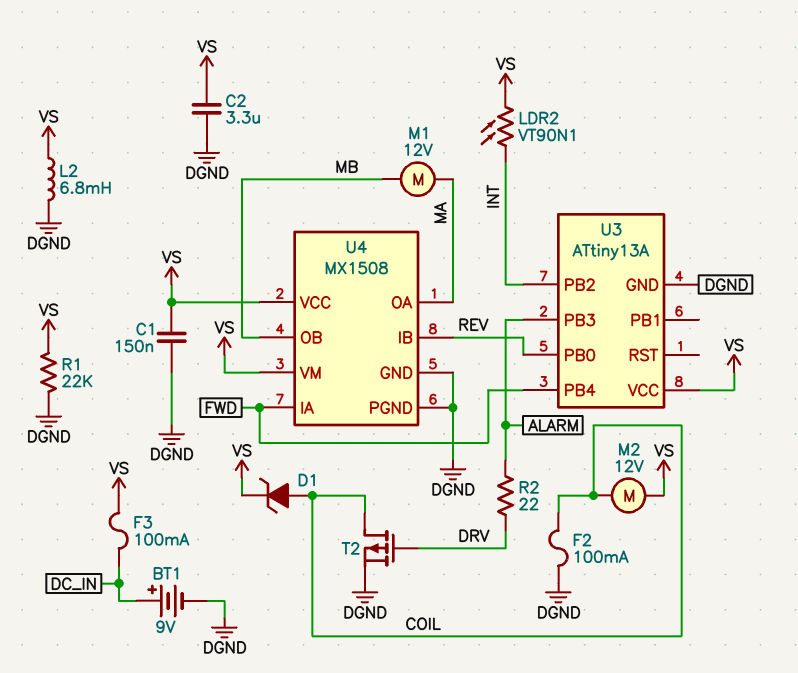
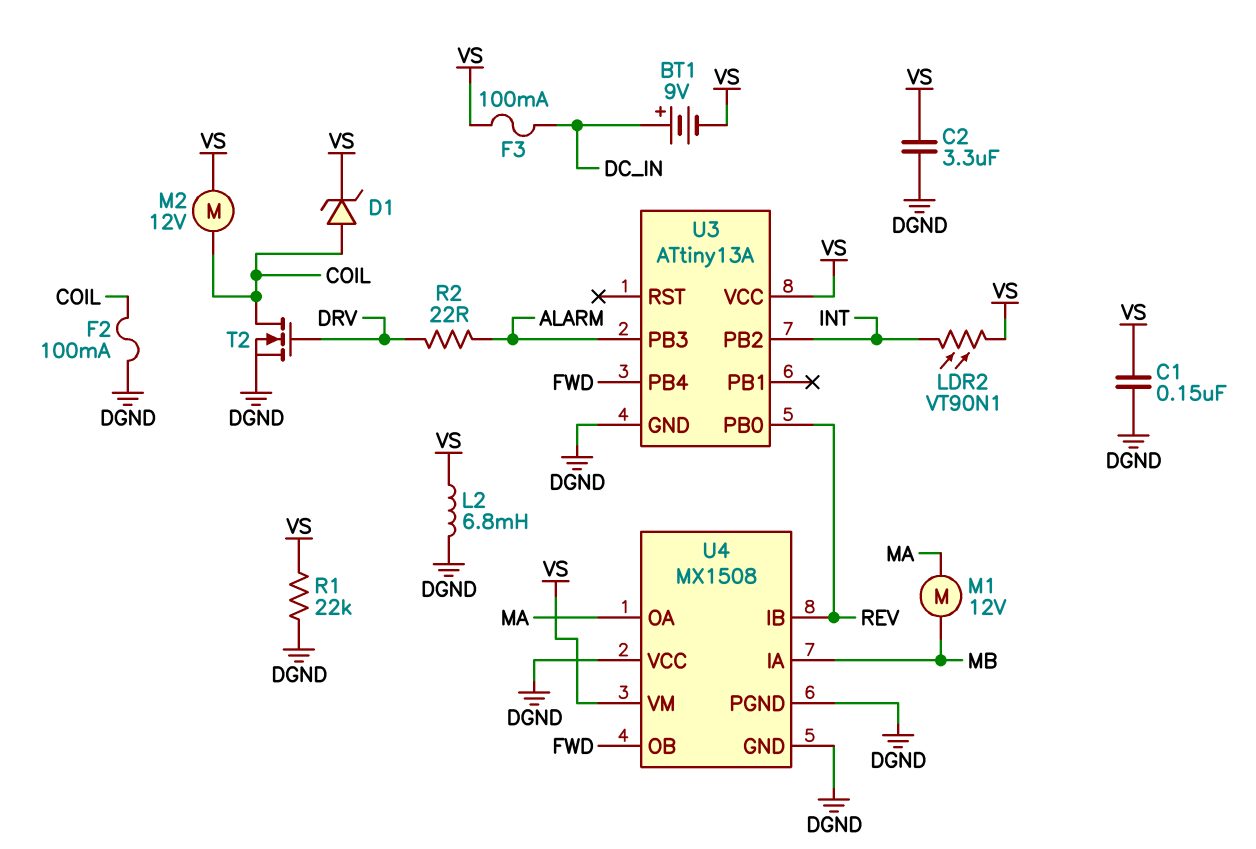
BT1: 9V (plus DC_IN, minus DGND) -> 9V (plus DC_IN, minus VS)
T2: PMOS (G DRV, D COIL, S DGND) -> NMOS (G DRV, D COIL, S DGND)
U4 pin IA: FWD -> MB
U4 pin OB: MB -> FWD
U4 pin VCC: VS -> DGND

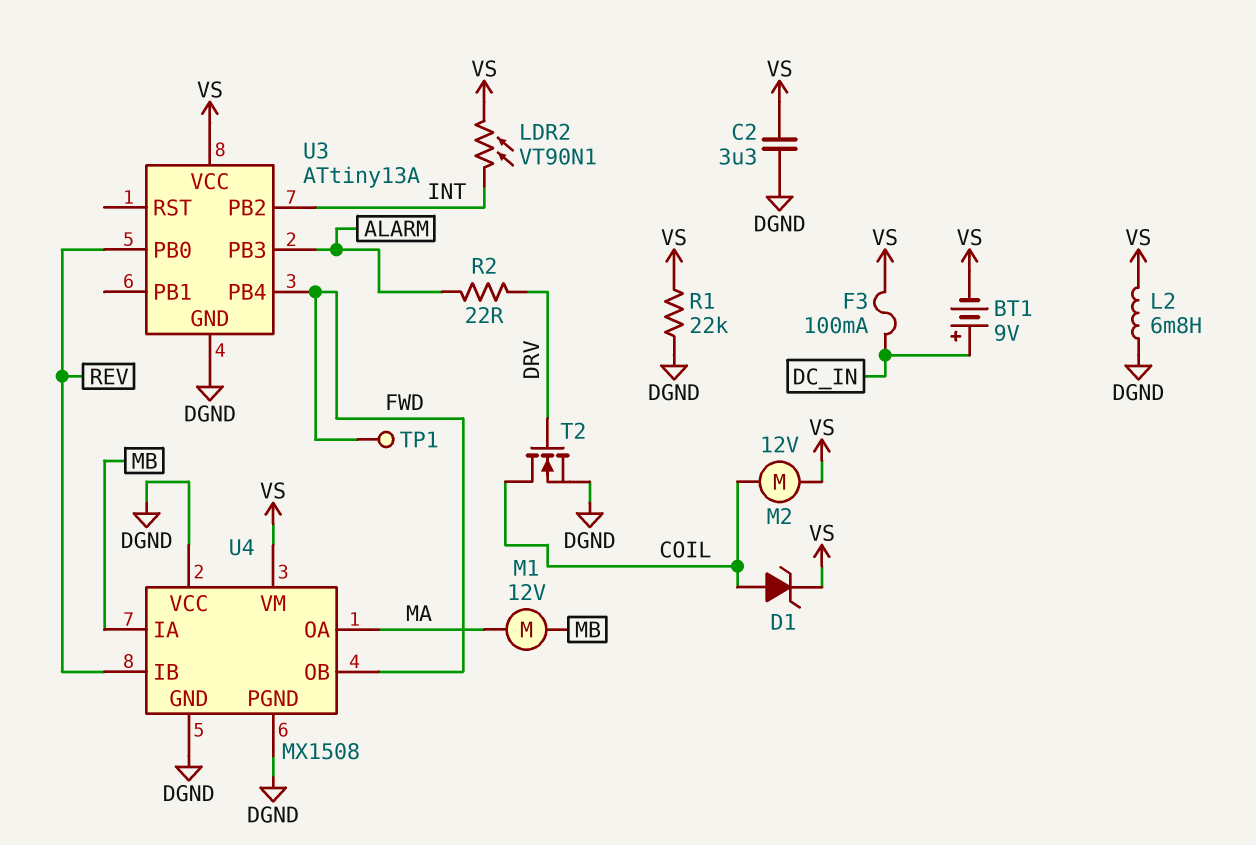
C1: 150nF (DGND, VS) -> none
F2: 100mA (COIL, DGND) -> none
TP1: none -> test point (FWD)

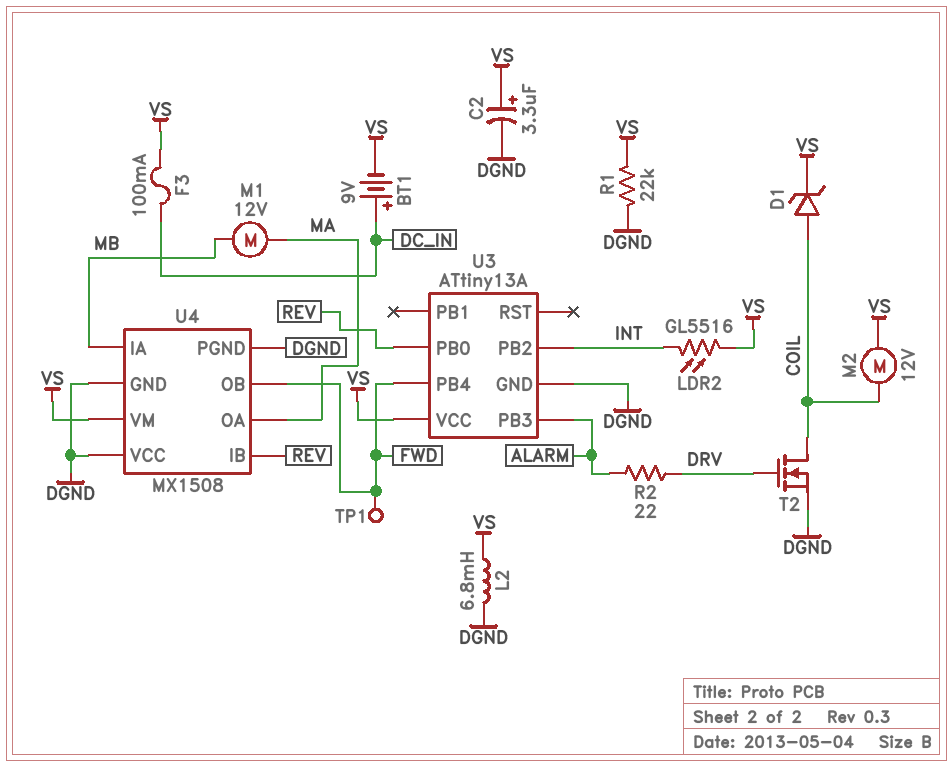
C2: 3.3uF (DGND, VS) -> 3.3uF (plus VS, minus DGND)
LDR2: VT90N1 (INT, VS) -> GL5516 (INT, VS)

